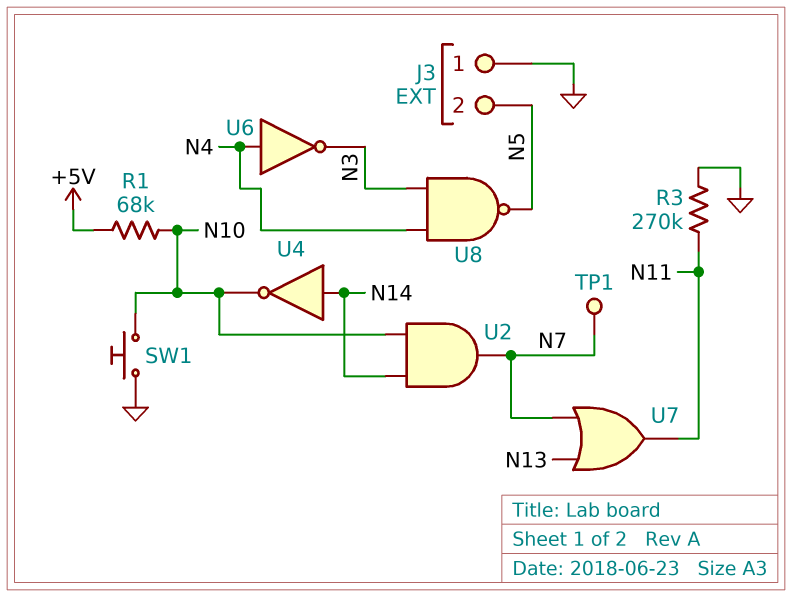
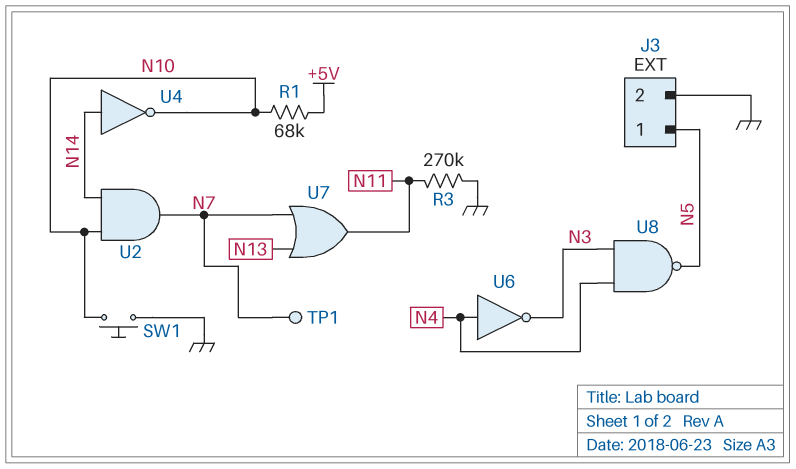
J3 pin 1: GND -> N5
J3 pin 2: N5 -> GND

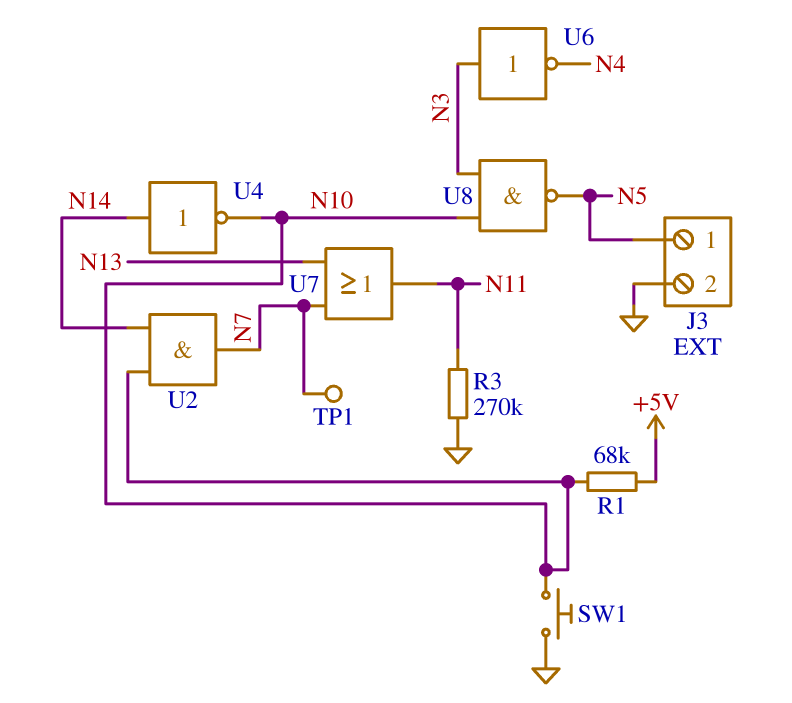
U6: NOT (in N4, out N3) -> NOT (in N3, out N4)
U8: NAND (in N3, in N4, out N5) -> NAND (in N3, in N10, out N5)

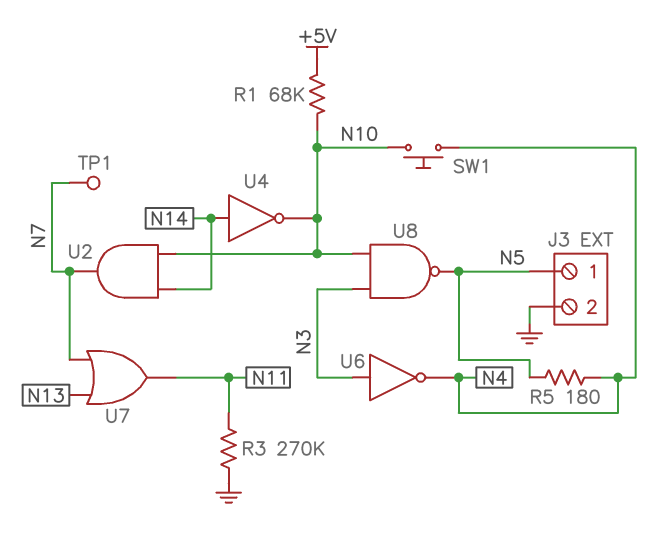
R5: none -> 180 (N4, N5)
SW1: button (GND, N10) -> button (N4, N10)

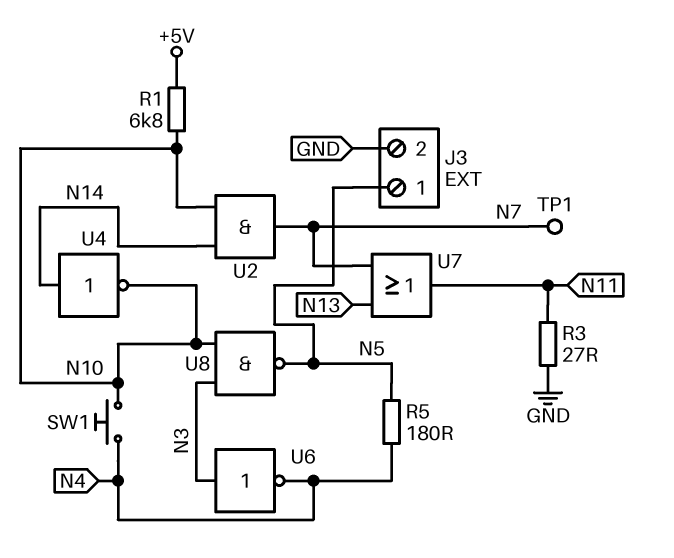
R1: 68k (+5V, N10) -> 6.8k (+5V, N10)
R3: 270k (GND, N11) -> 27 (GND, N11)

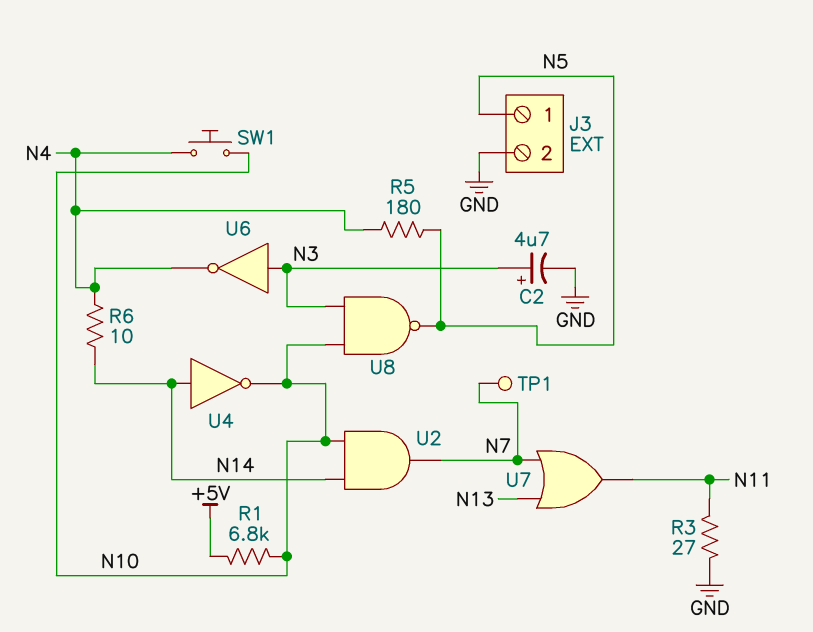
C2: none -> 4.7uF (plus N3, minus GND)
R6: none -> 10 (N4, N14)

